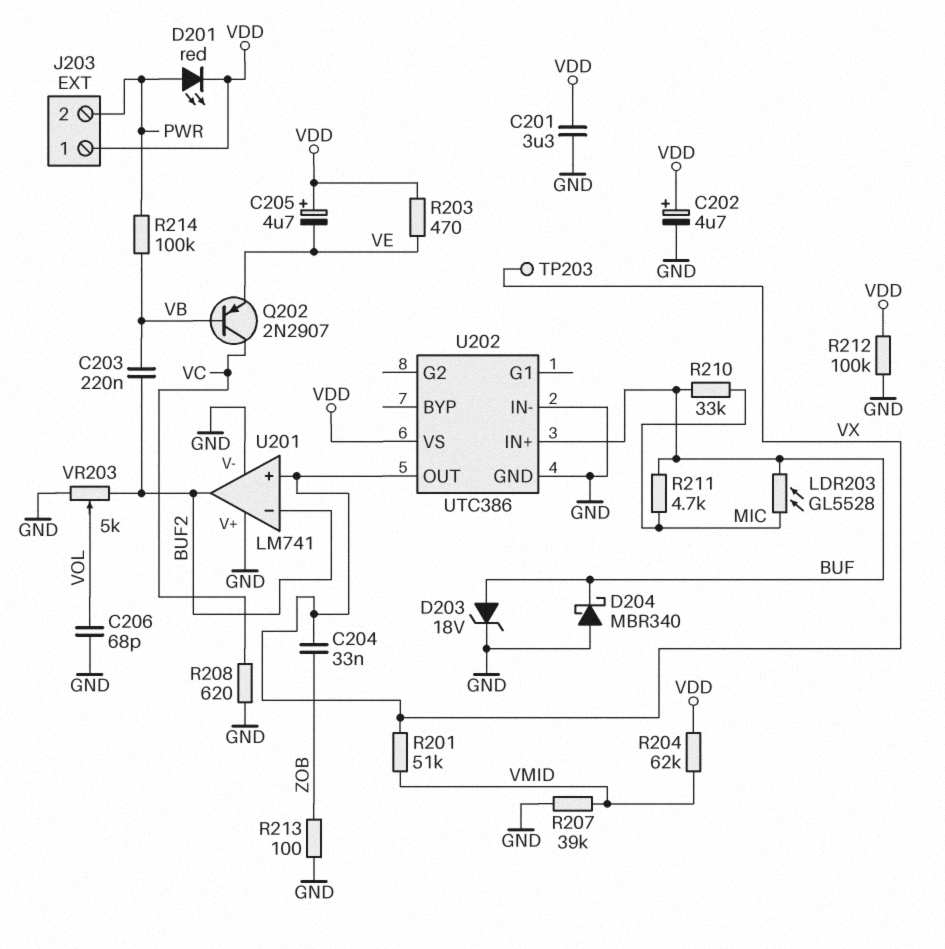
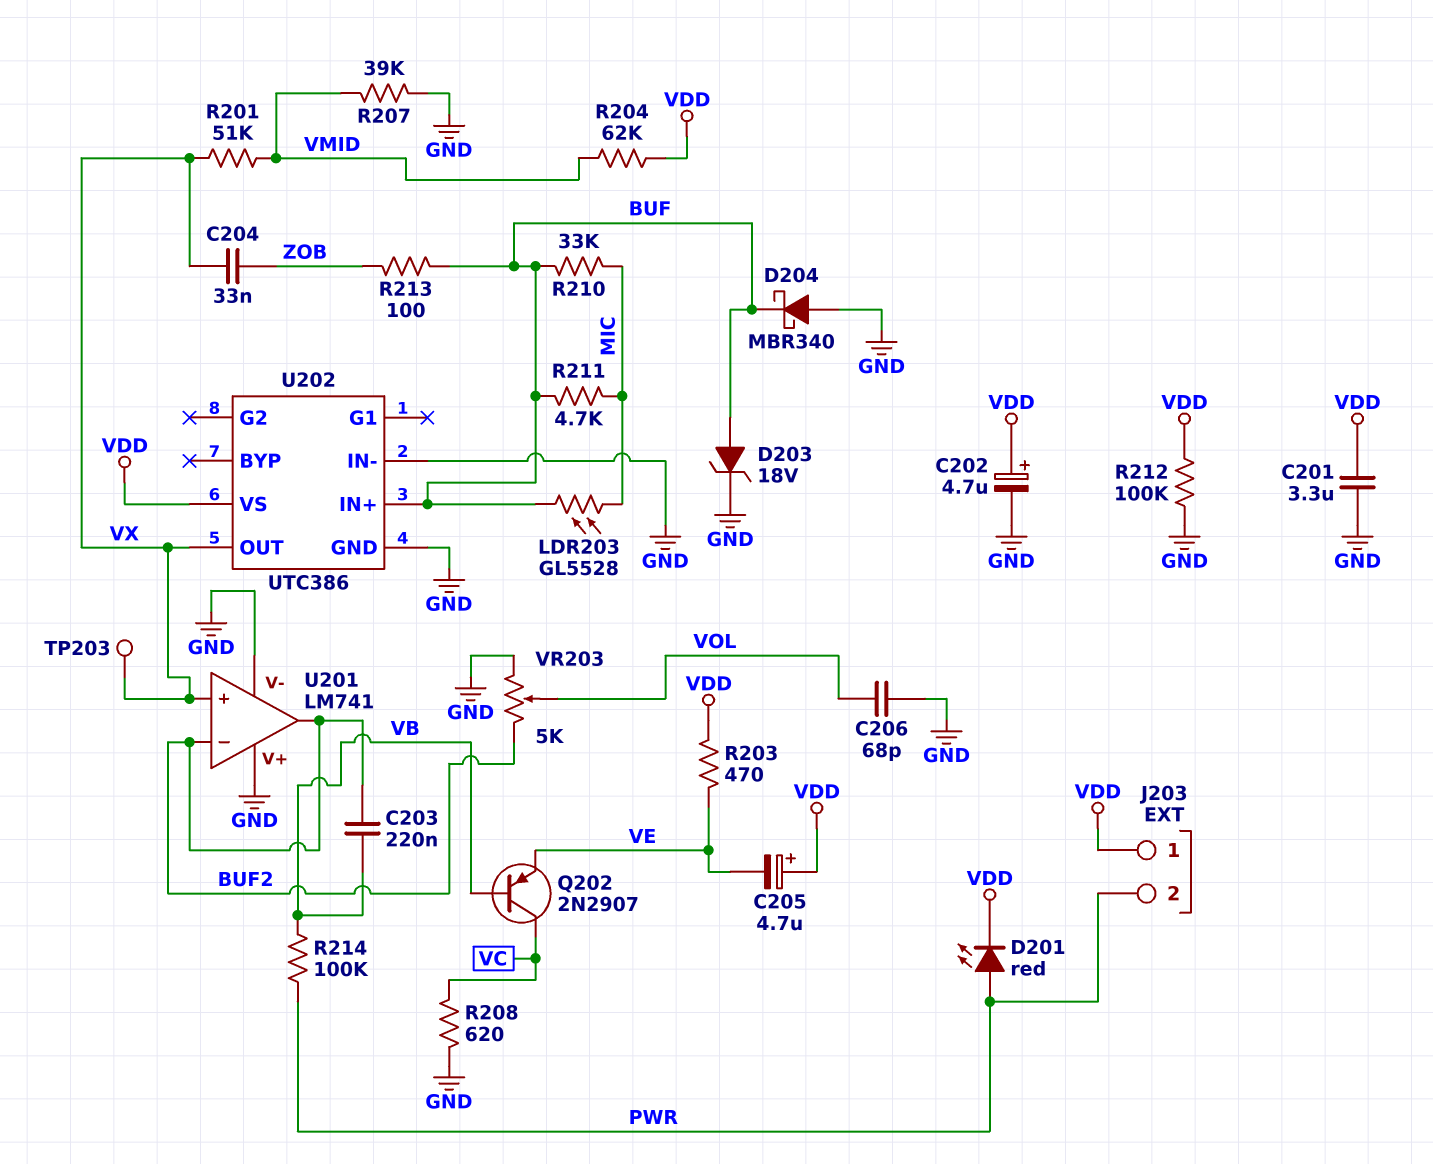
R213: 100 (GND, ZOB) -> 100 (BUF, ZOB)

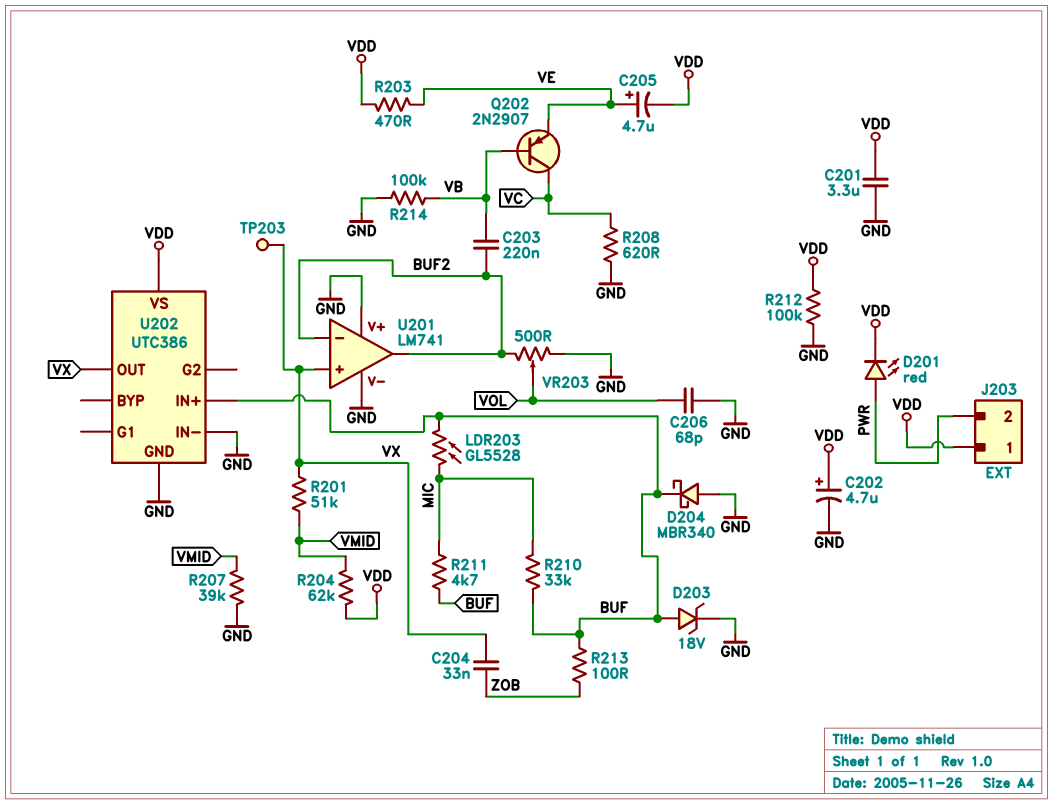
C205: 4.7uF (plus VDD, minus VE) -> 4.7uF (plus VE, minus VDD)
R214: 100k (PWR, VB) -> 100k (GND, VB)
VR203: 5k (BUF2, GND, wiper VOL) -> 500 (BUF2, GND, wiper VOL)

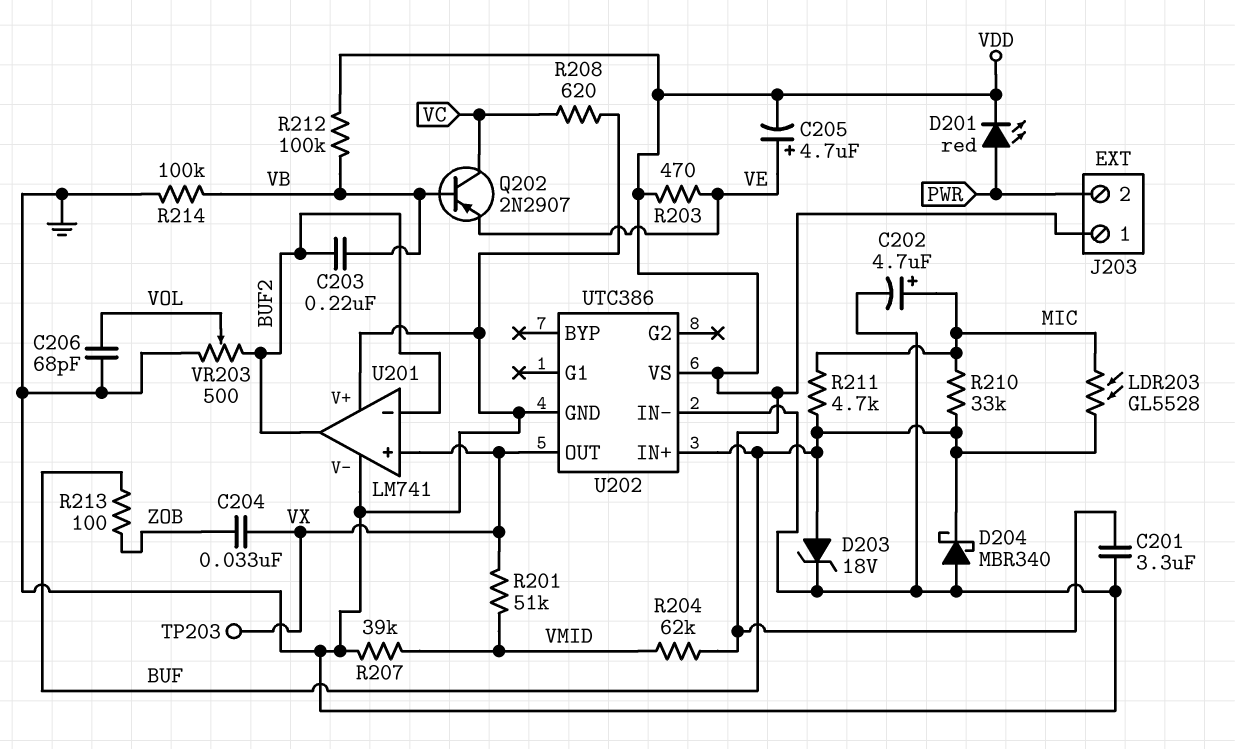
C202: 4.7uF (plus VDD, minus GND) -> 4.7uF (plus MIC, minus GND)
R212: 100k (GND, VDD) -> 100k (VB, VDD)

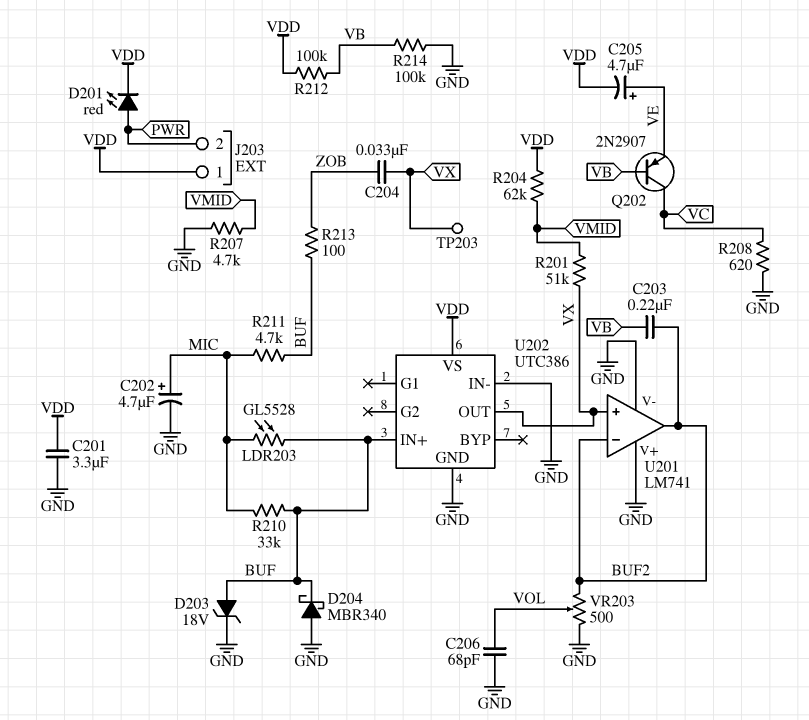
R203: 470 (VDD, VE) -> none
R207: 39k (GND, VMID) -> 4.7k (GND, VMID)

